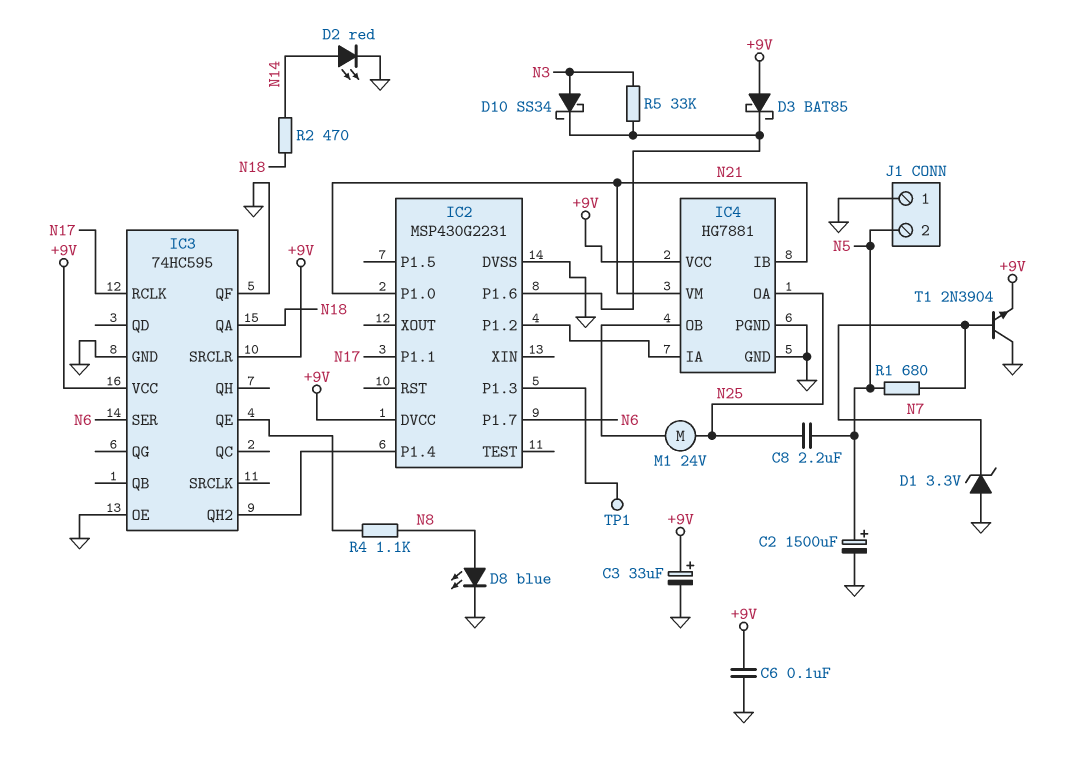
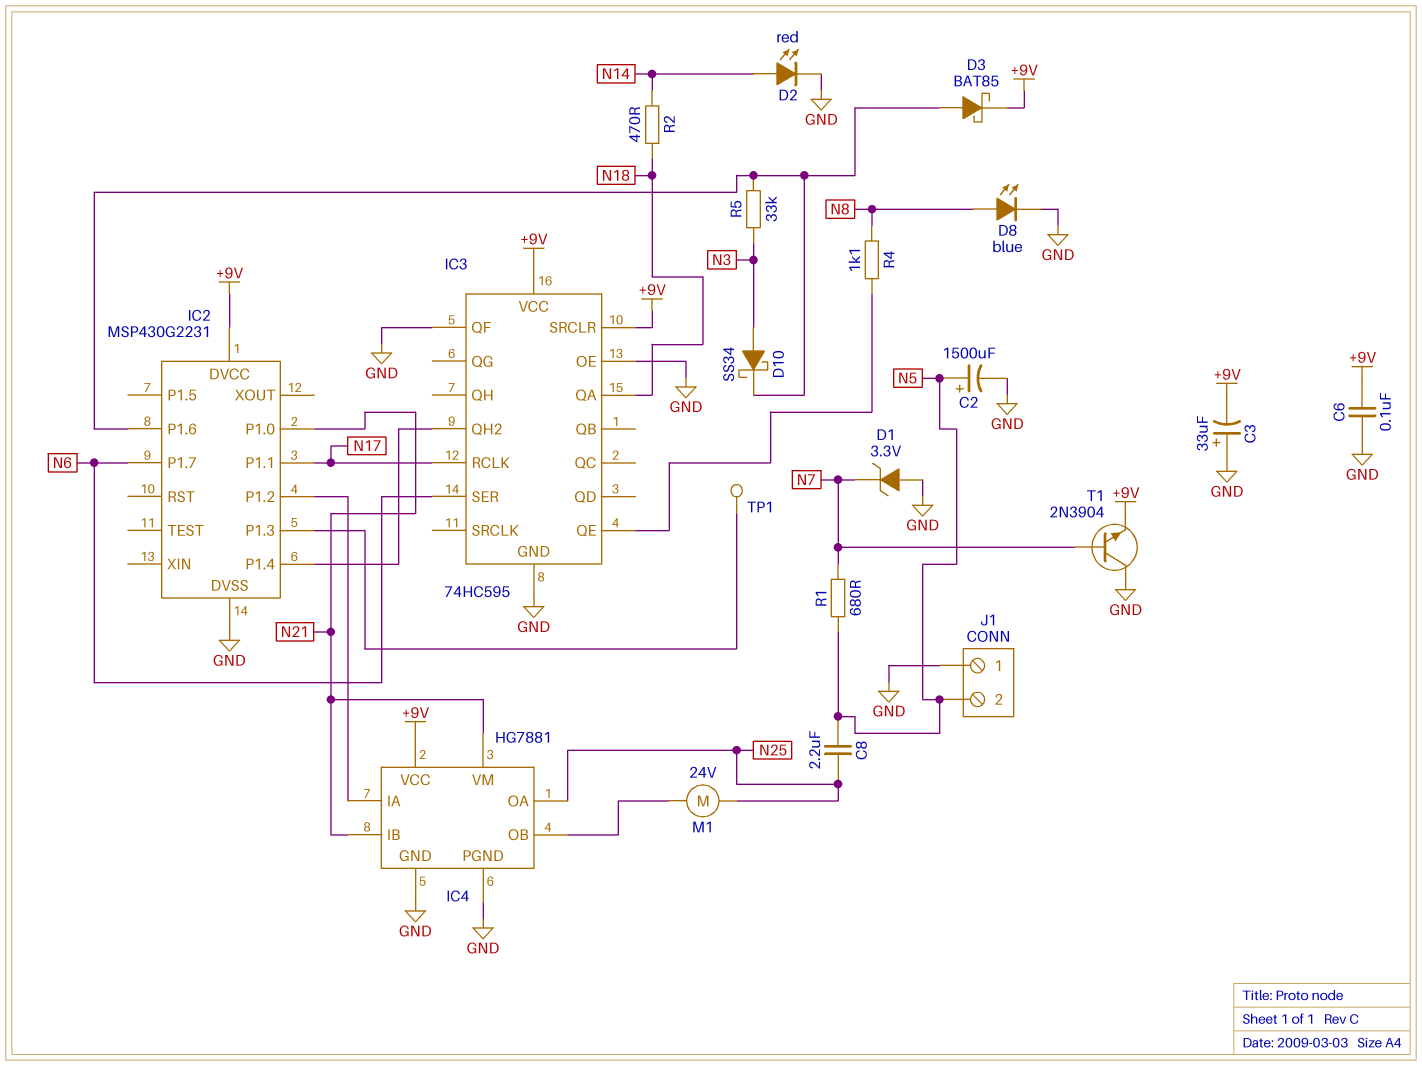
C3: 33uF (plus +9V, minus GND) -> 33uF (plus GND, minus +9V)
D3: schottky BAT85 (A +9V, K IC2/P1.6) -> schottky BAT85 (A IC2/P1.6, K +9V)

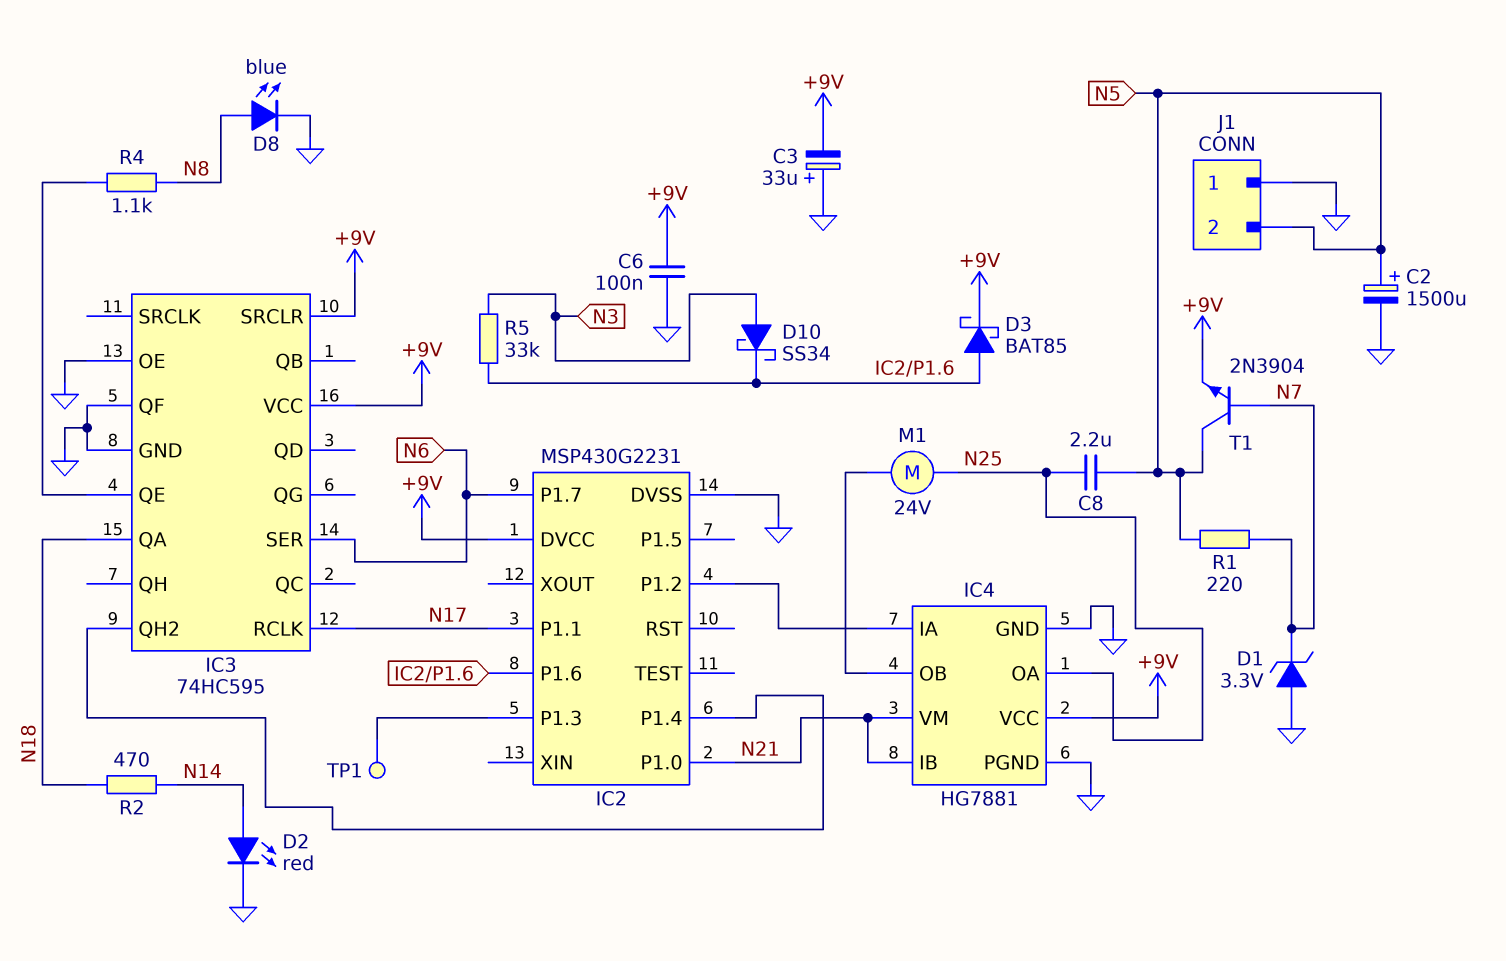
R1: 680 (N5, N7) -> 220 (N5, N7)
T1: NPN 2N3904 (B N7, C GND, E +9V) -> NPN 2N3904 (B N7, C N5, E +9V)

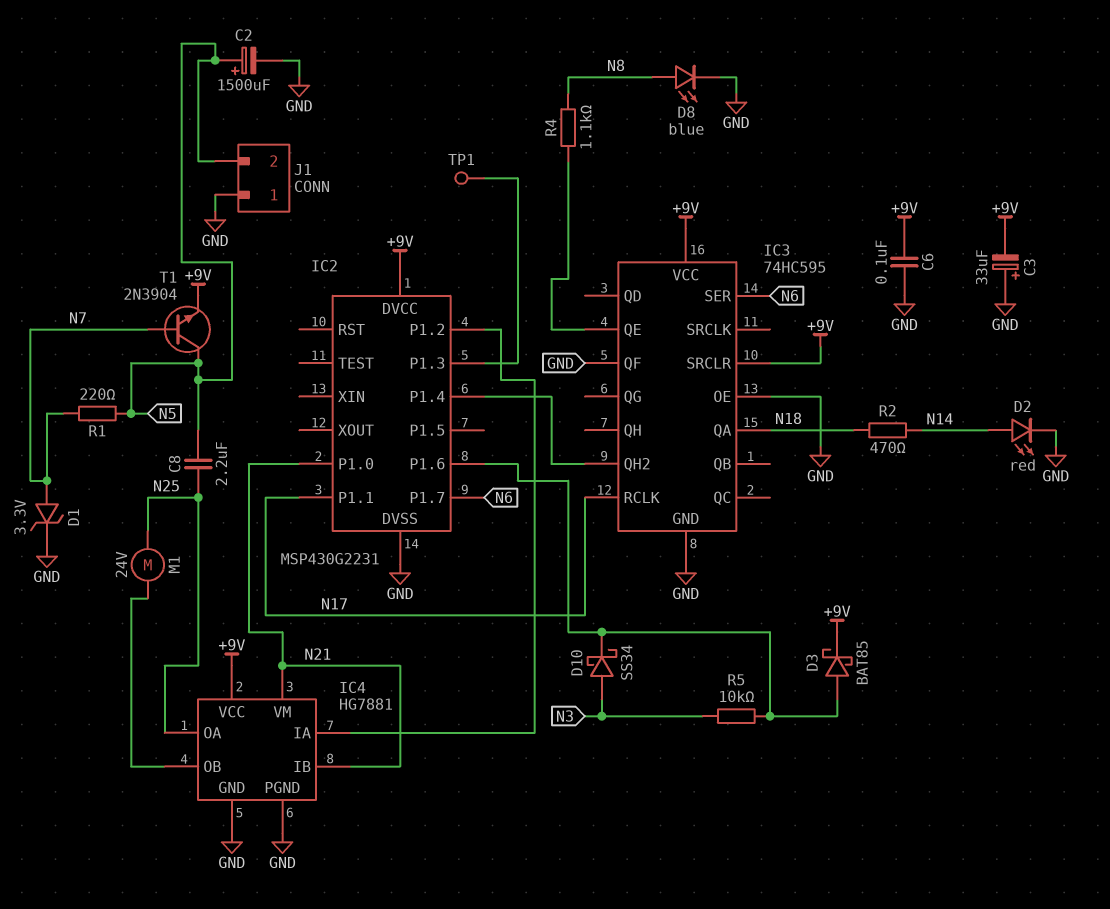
D1: zener 3.3V (A GND, K N7) -> zener 3.3V (A N7, K GND)
R5: 33k (IC2/P1.6, N3) -> 10k (IC2/P1.6, N3)

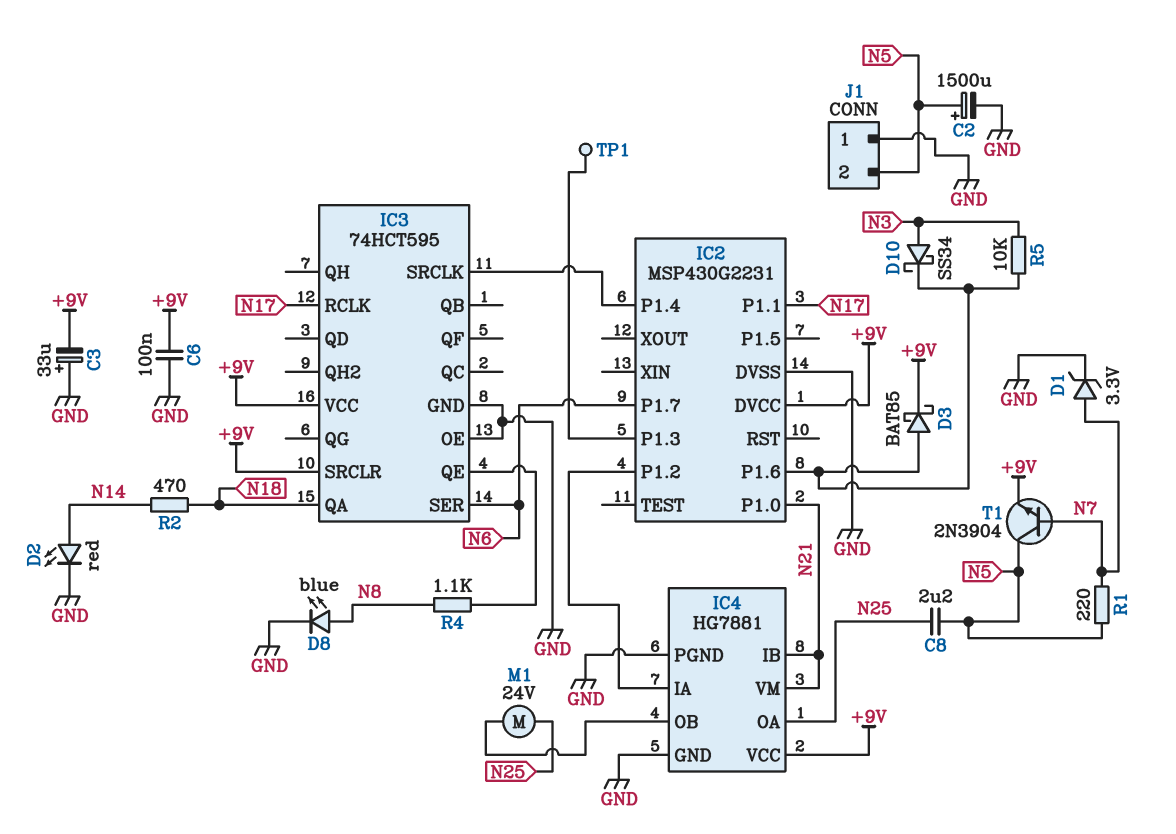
IC3: 74HC595 -> 74HCT595
IC3 pin QF: GND -> none
IC3 pin QH2: IC2/P1.4 -> none
IC3 pin SRCLK: none -> IC2/P1.4

